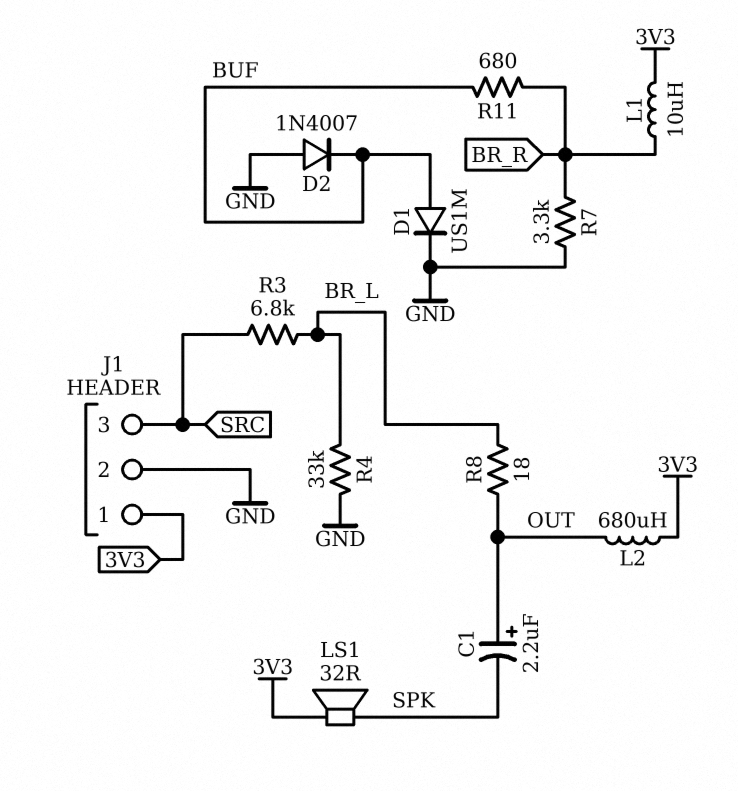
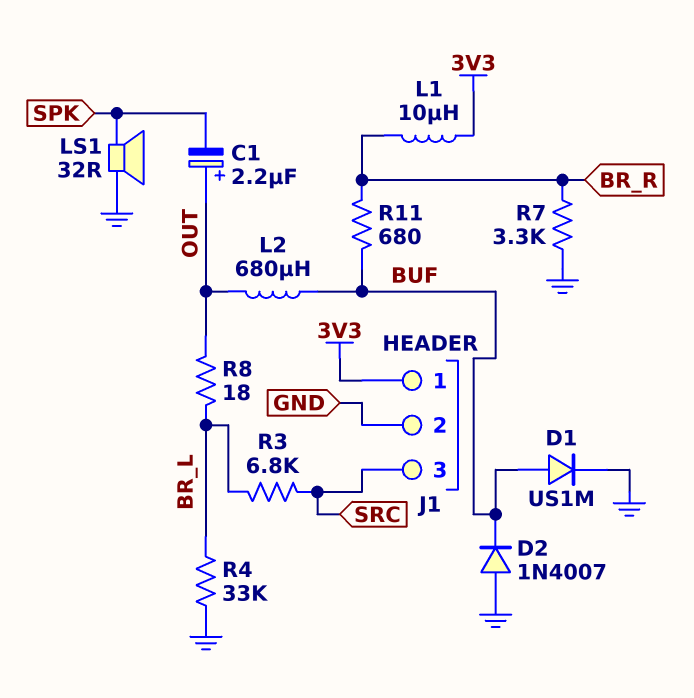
L2: 680uH (3V3, OUT) -> 680uH (BUF, OUT)
LS1: speaker 32R (3V3, SPK) -> speaker 32R (GND, SPK)

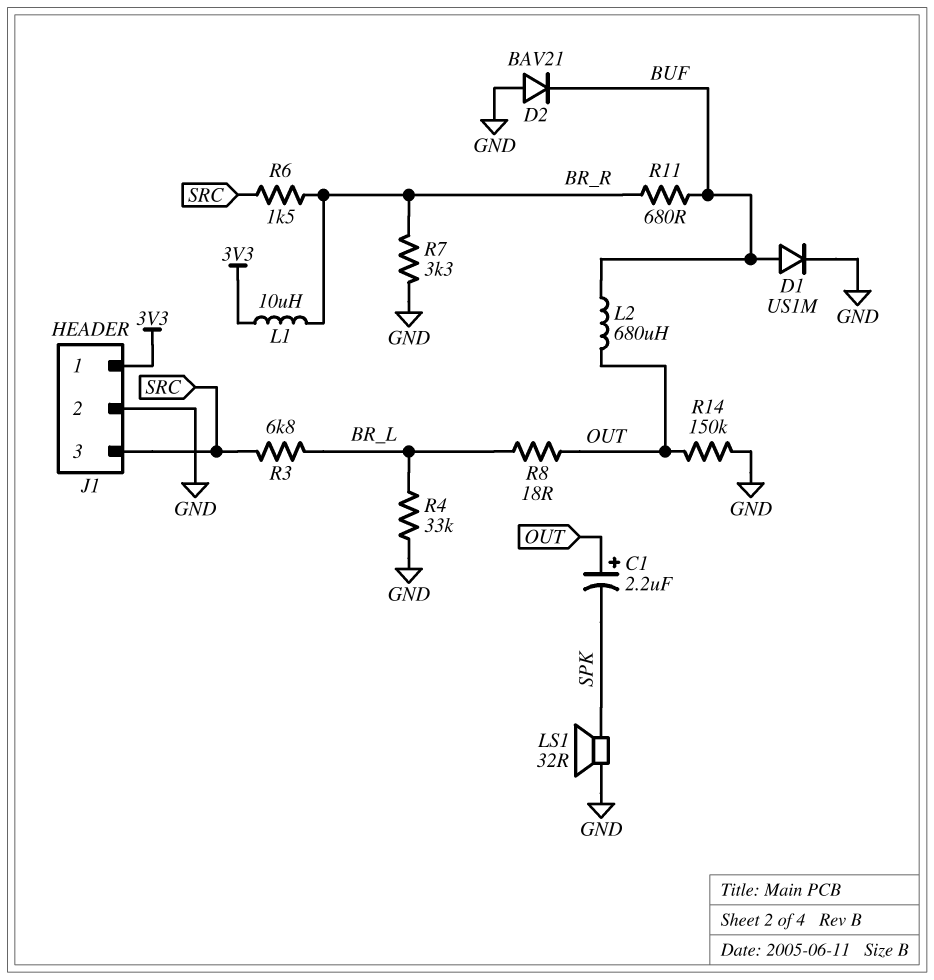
D2: diode 1N4007 (A GND, K BUF) -> diode BAV21 (A GND, K BUF)
R6: none -> 1.5k (BR_R, SRC)
R14: none -> 150k (GND, OUT)

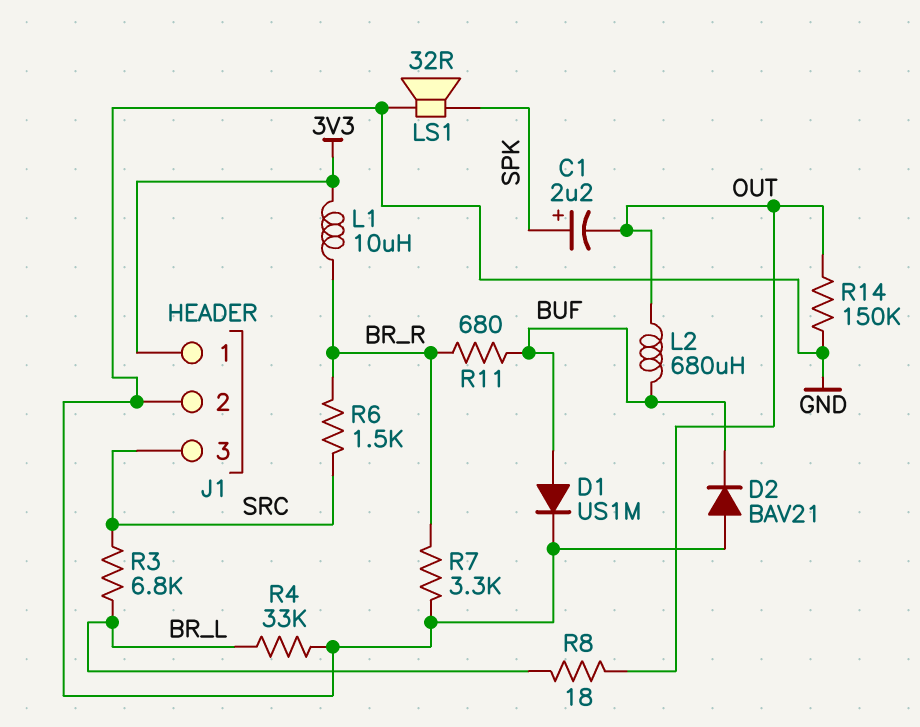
C1: 2.2uF (plus OUT, minus SPK) -> 2.2uF (plus SPK, minus OUT)

